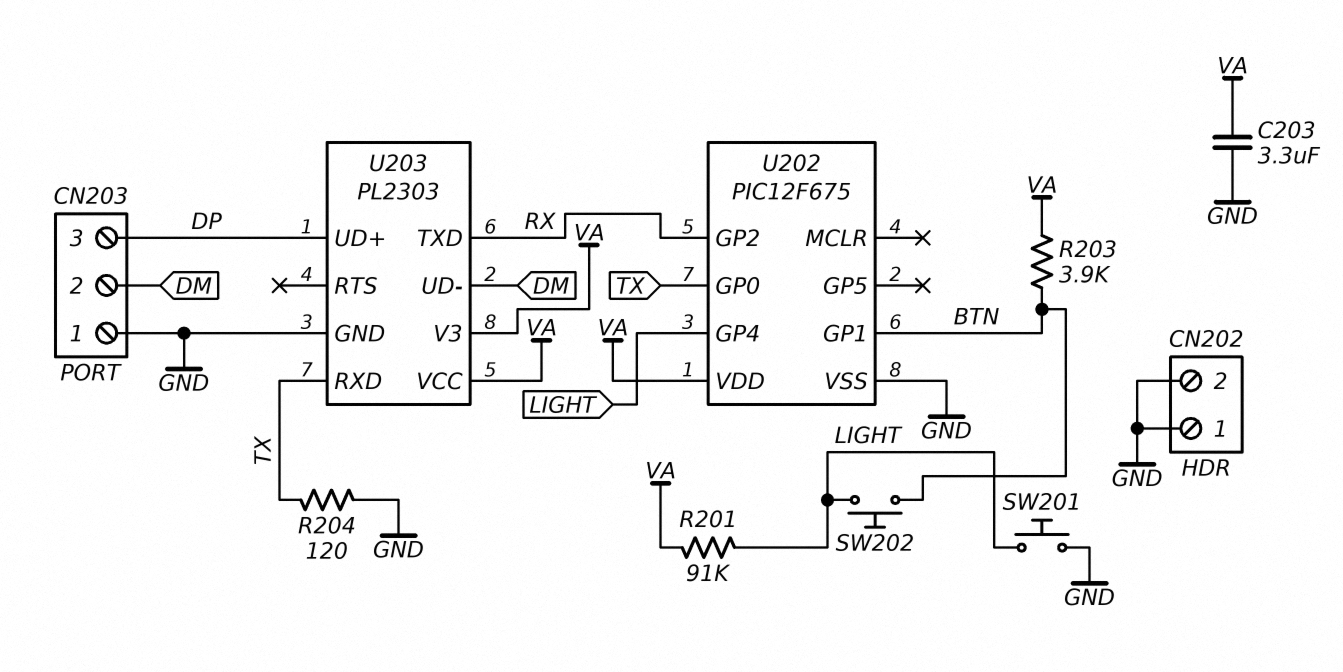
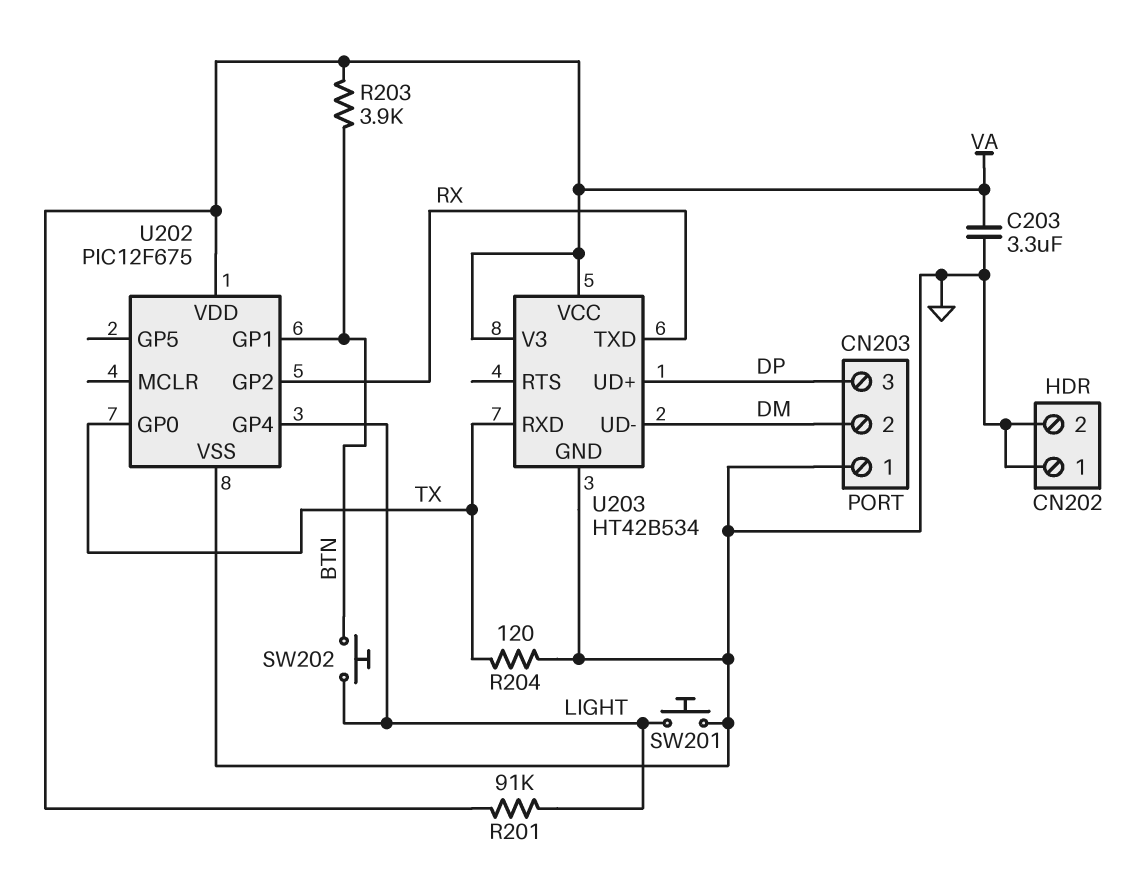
U203: PL2303 -> HT42B534

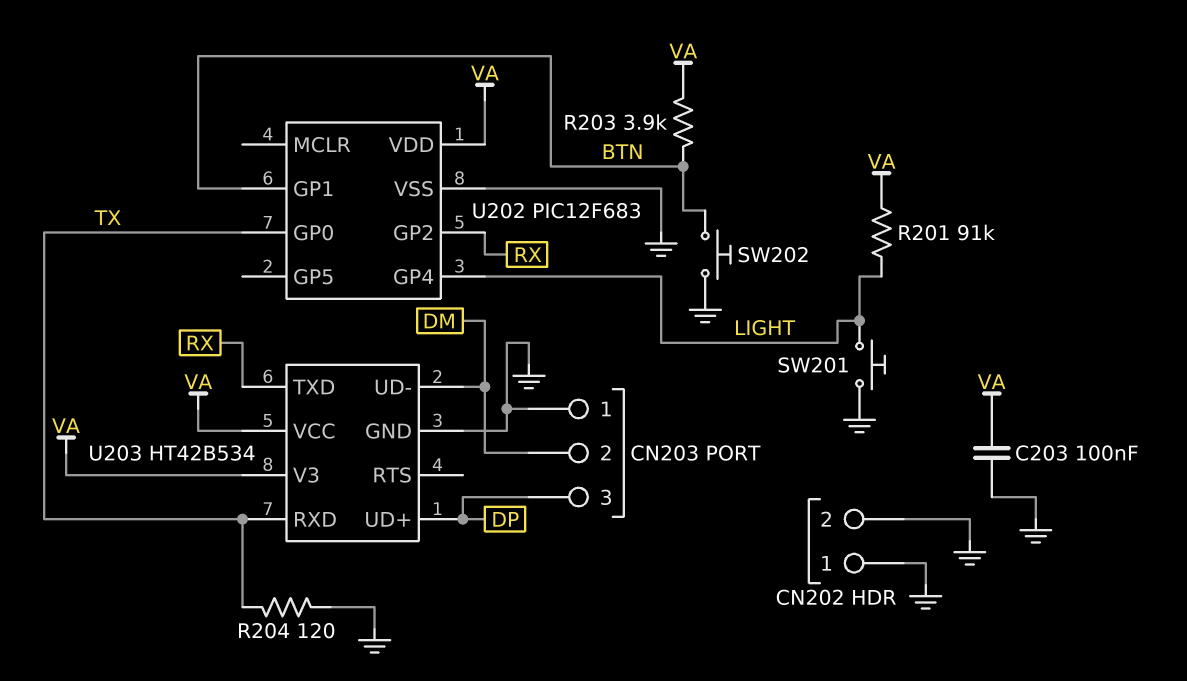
C203: 3.3uF (GND, VA) -> 100nF (GND, VA)
SW202: button (BTN, LIGHT) -> button (BTN, GND)
U202: PIC12F675 -> PIC12F683

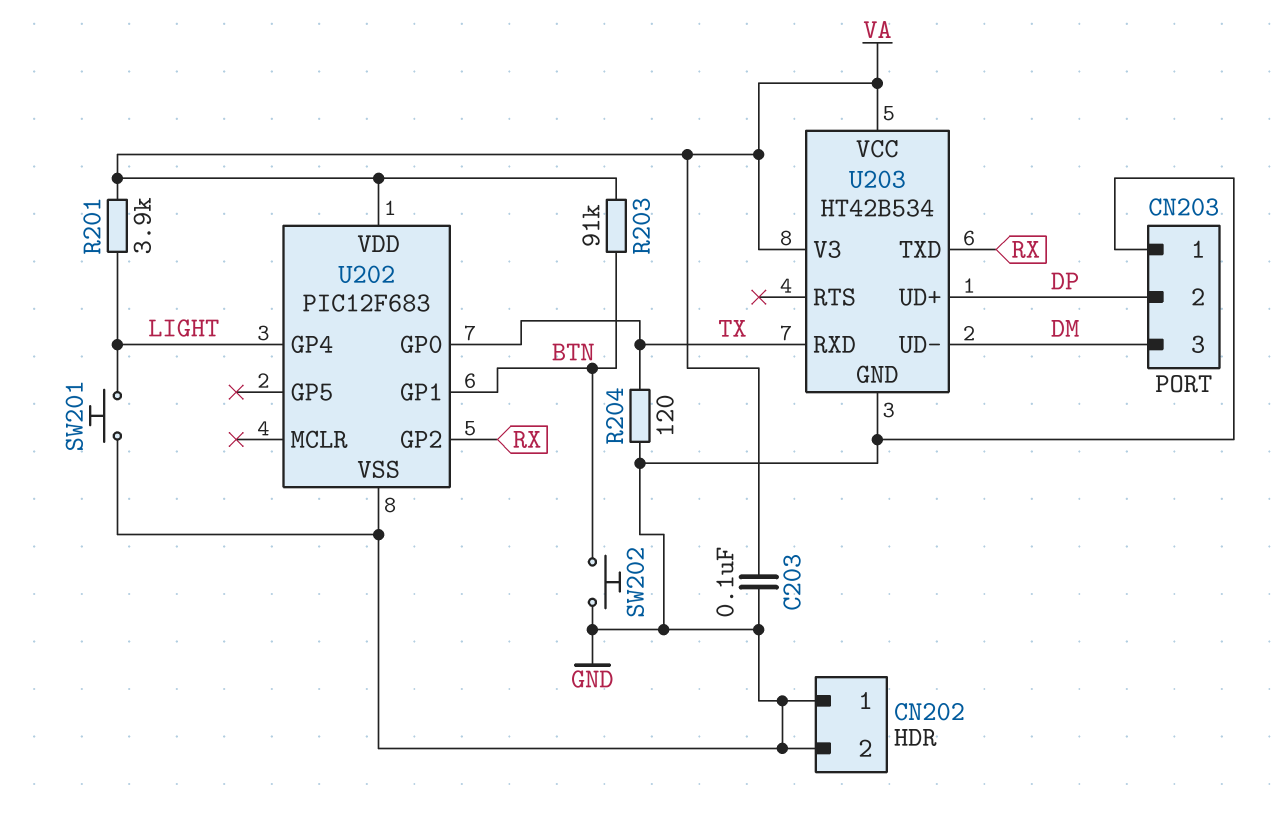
CN203 pin 2: DM -> DP
CN203 pin 3: DP -> DM
R201: 91k (LIGHT, VA) -> 3.9k (LIGHT, VA)
R203: 3.9k (BTN, VA) -> 91k (BTN, VA)

